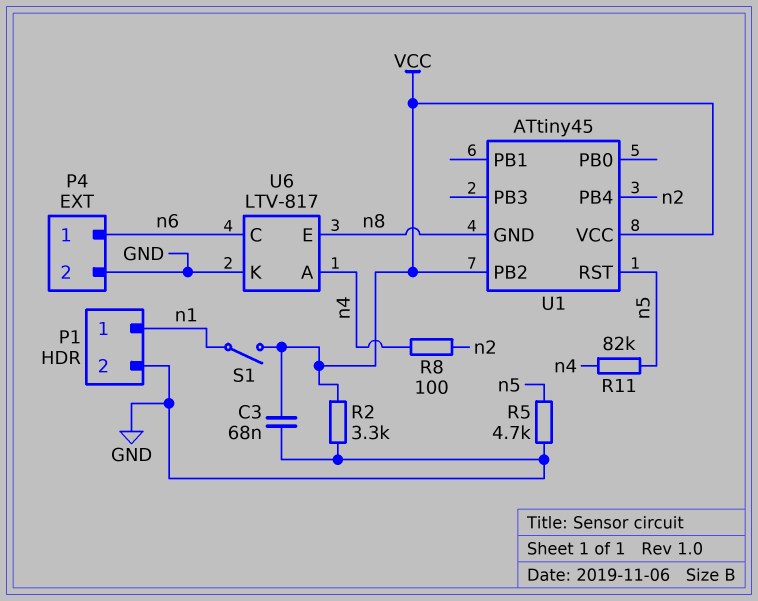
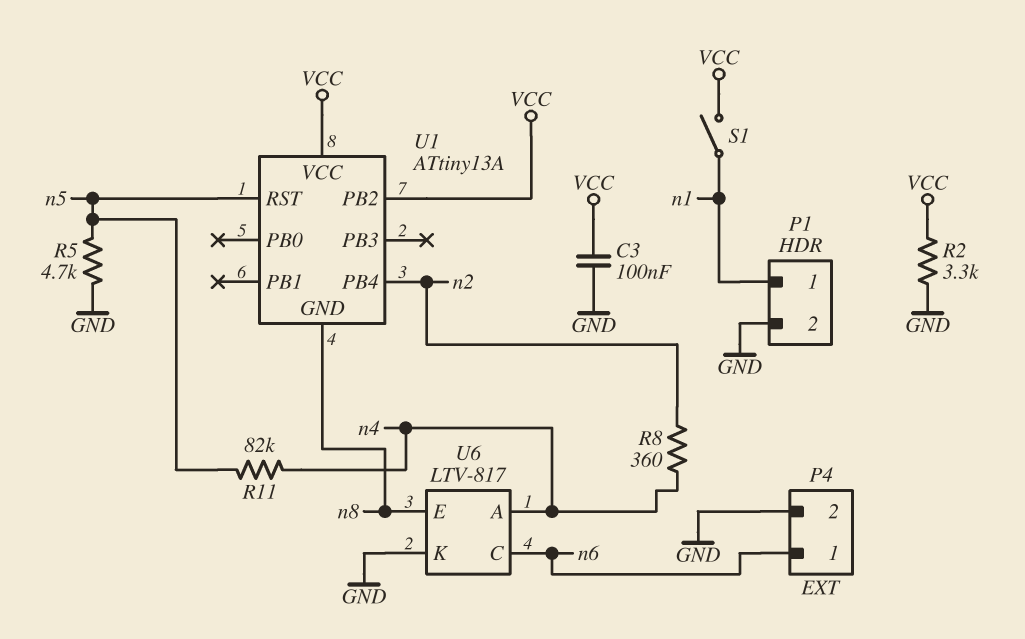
C3: 68nF (GND, VCC) -> 100nF (GND, VCC)
R8: 100 (n2, n4) -> 360 (n2, n4)
U1: ATtiny45 -> ATtiny13A

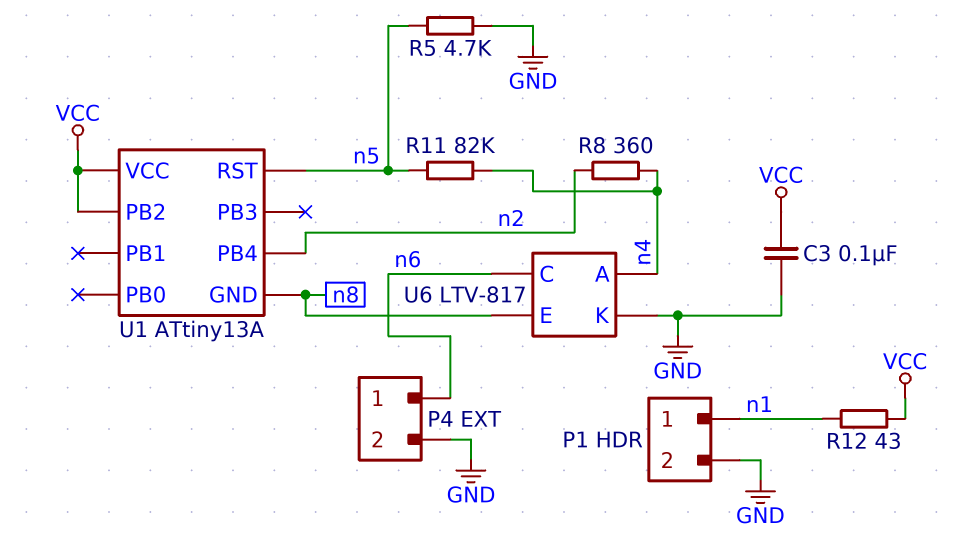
R2: 3.3k (GND, VCC) -> none
R12: none -> 43 (VCC, n1)
S1: switch (VCC, n1) -> none

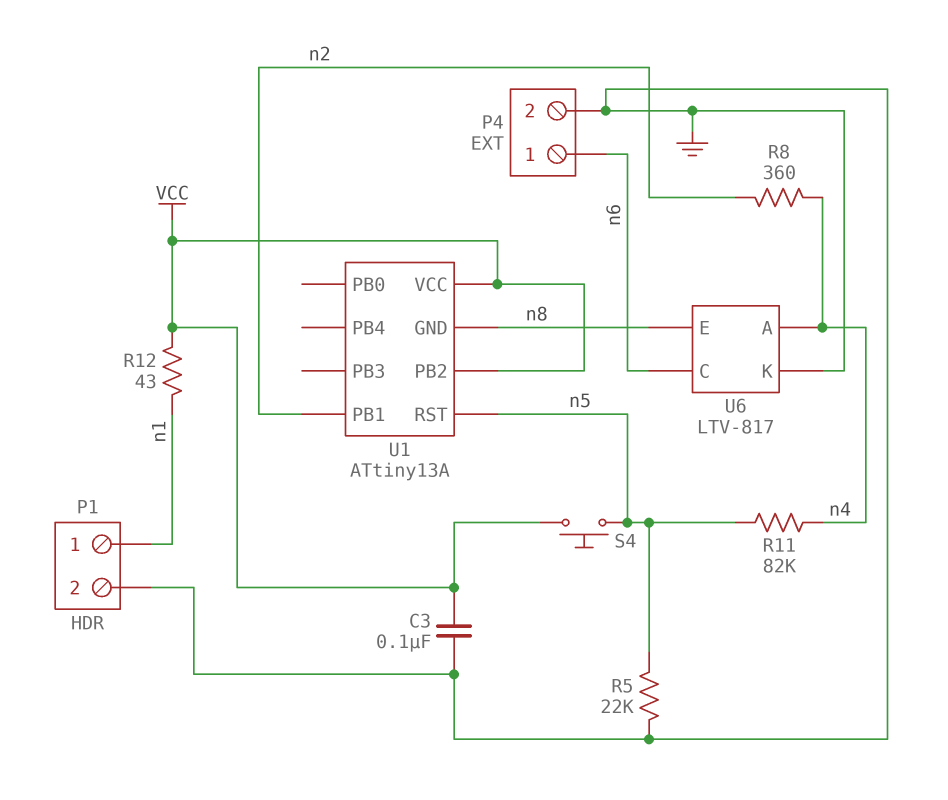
R5: 4.7k (GND, n5) -> 22k (GND, n5)
S4: none -> button (VCC, n5)
U1 pin PB1: none -> n2
U1 pin PB4: n2 -> none

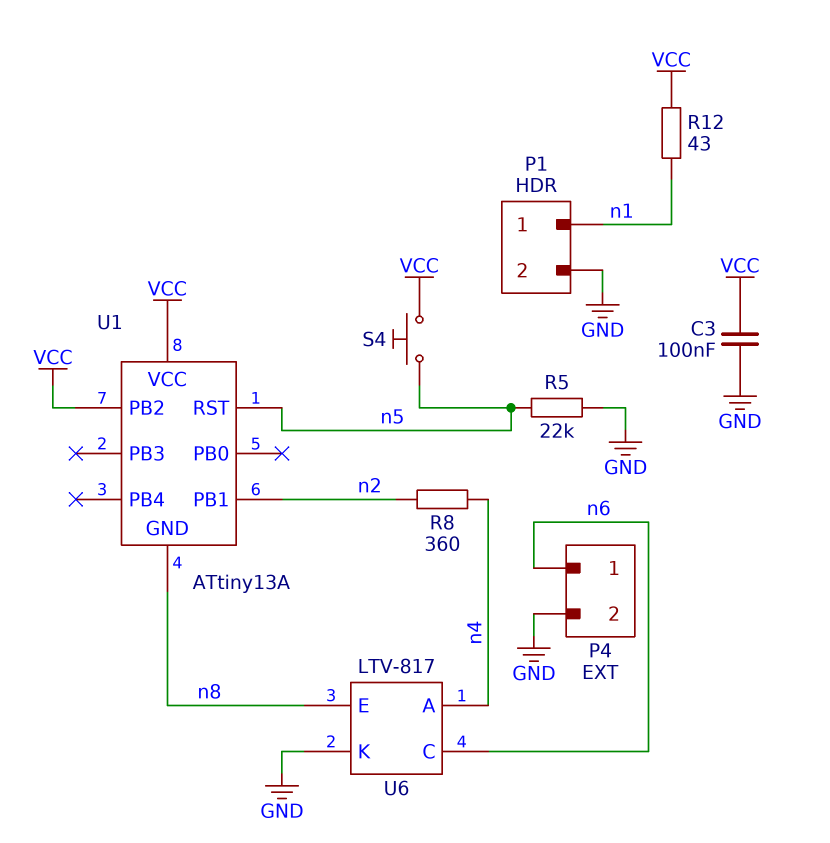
R11: 82k (n4, n5) -> none

